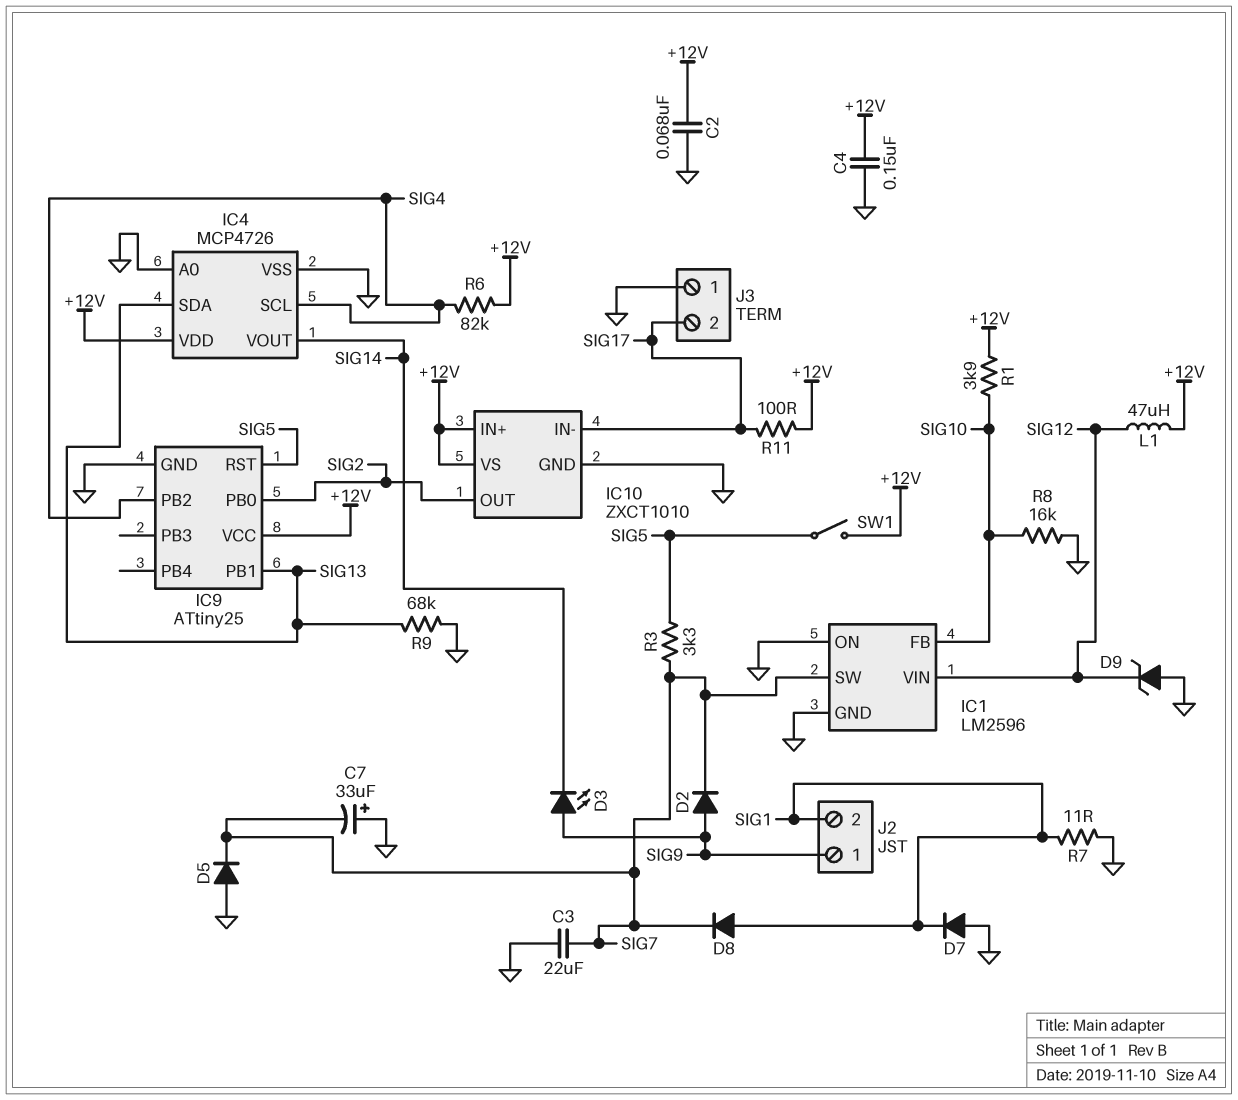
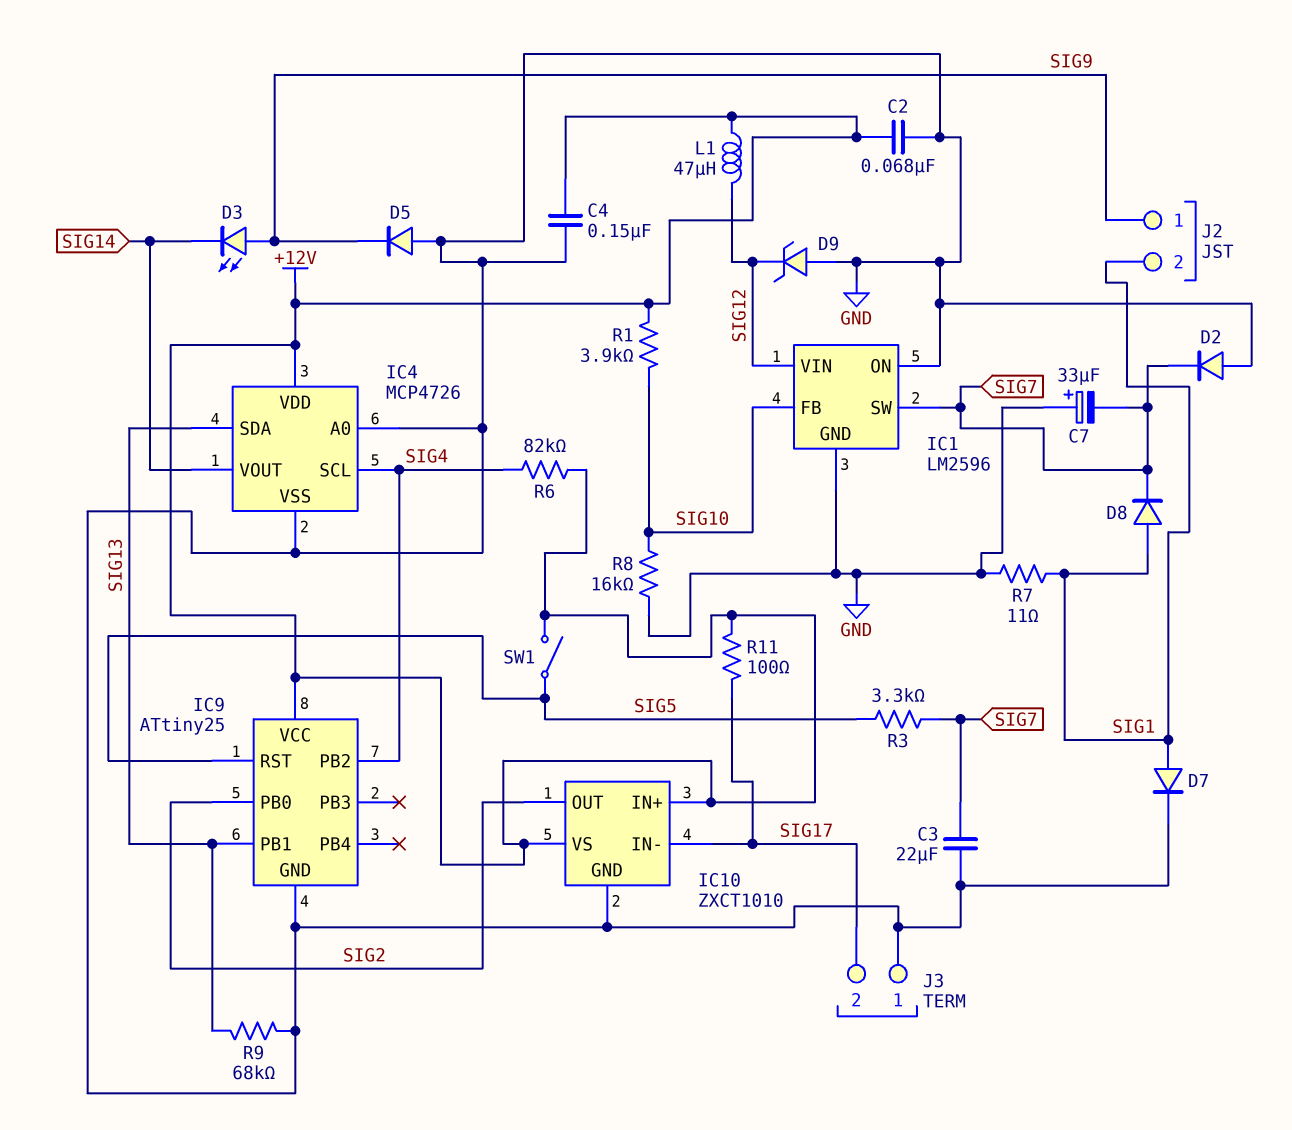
D2: diode (A SIG9, K SIG7) -> diode (A GND, K SIG7)
D5: diode (A GND, K SIG7) -> diode (A GND, K SIG9)
D7: diode (A GND, K SIG1) -> diode (A SIG1, K GND)

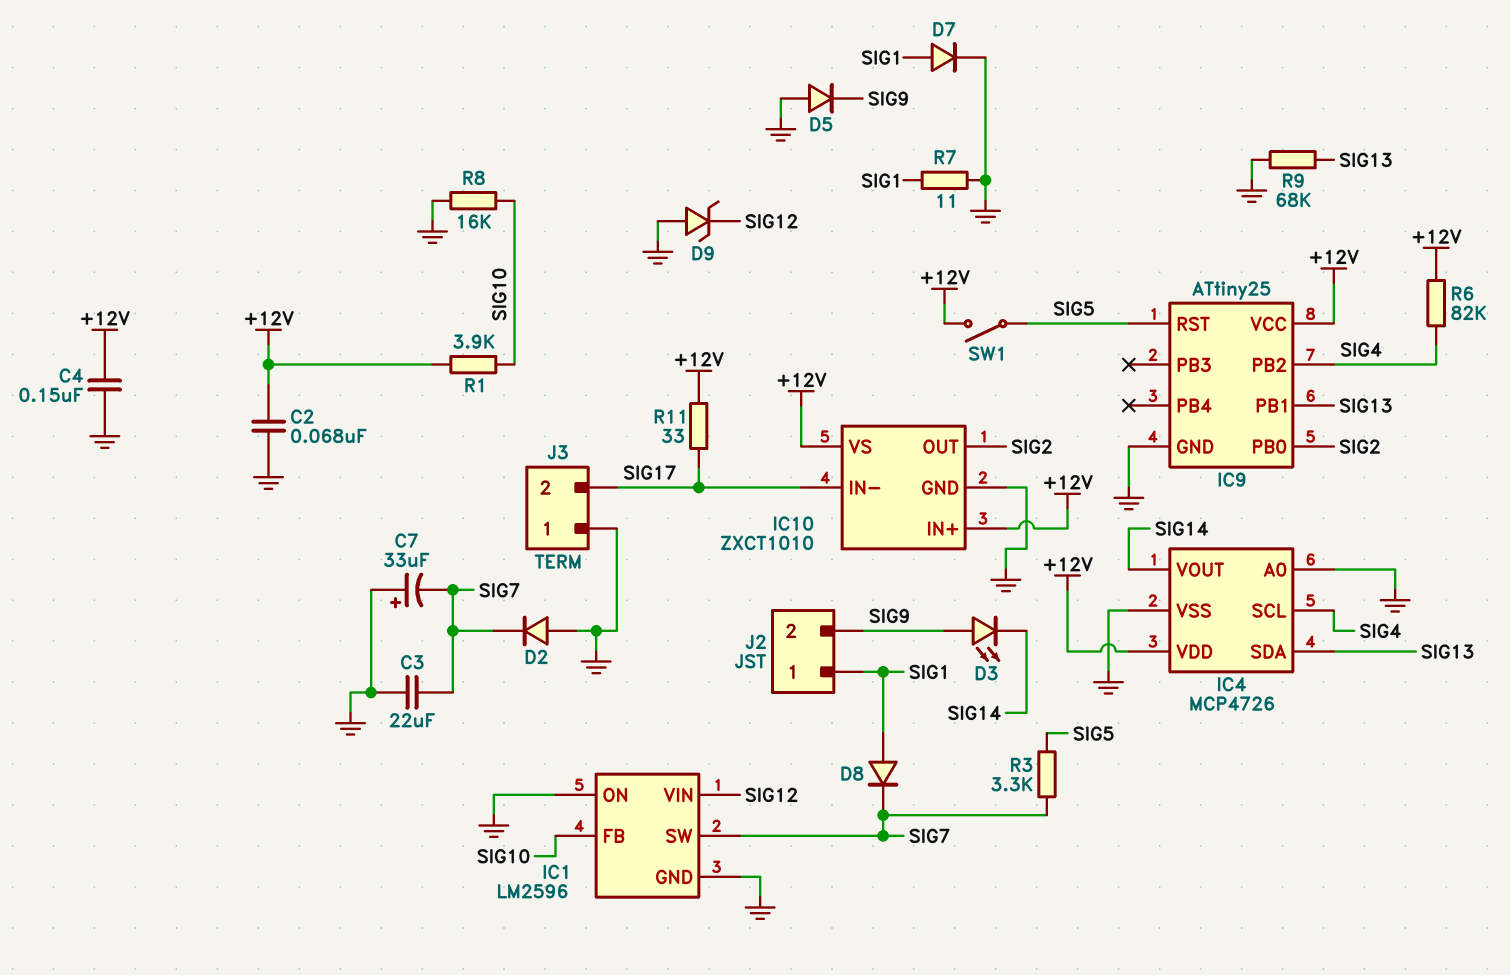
J2 pin 1: SIG9 -> SIG1
J2 pin 2: SIG1 -> SIG9
L1: 47uH (+12V, SIG12) -> none
R11: 100 (+12V, SIG17) -> 33 (+12V, SIG17)

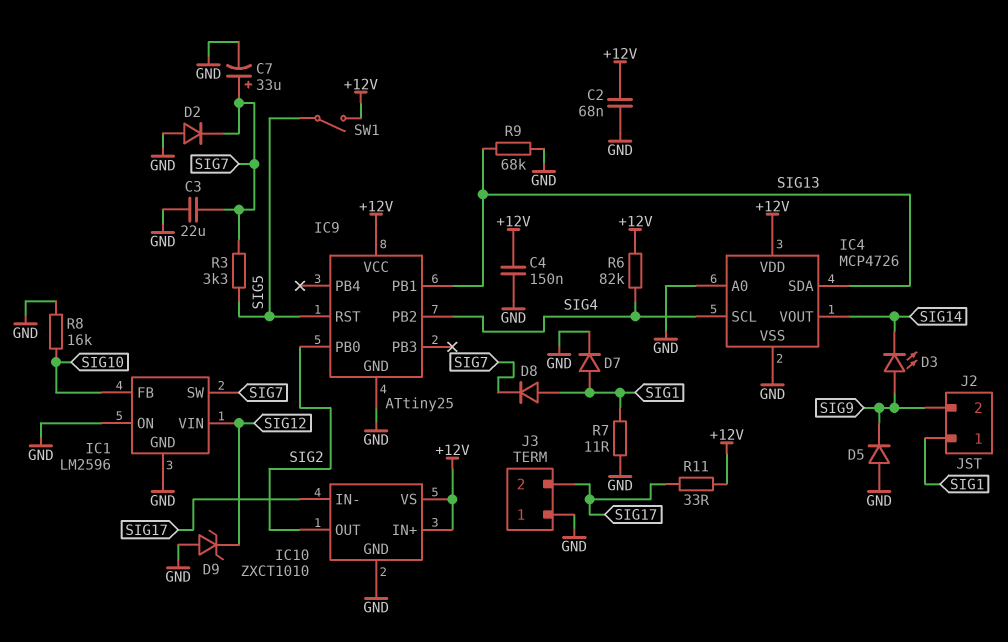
C7: 33uF (plus GND, minus SIG7) -> 33uF (plus SIG7, minus GND)
R1: 3.9k (+12V, SIG10) -> none

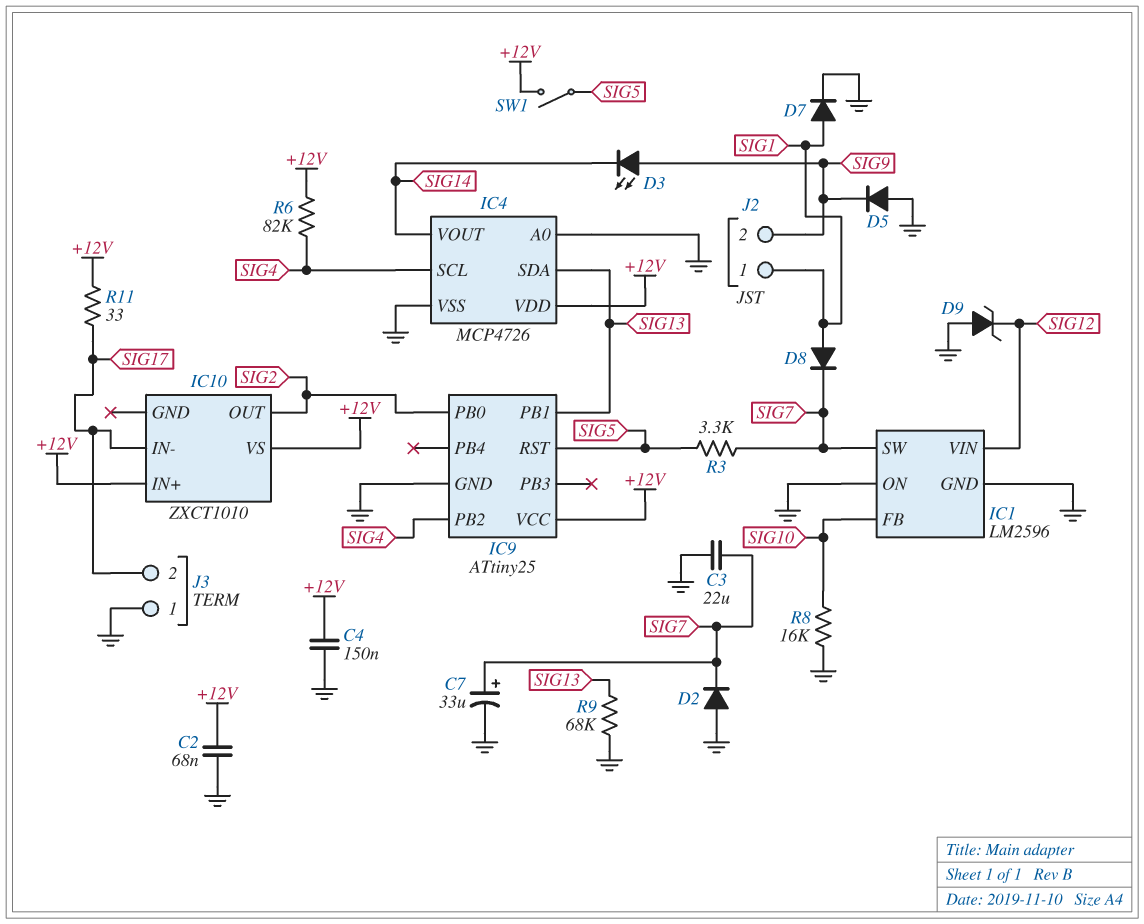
IC10 pin GND: GND -> none
R7: 11 (GND, SIG1) -> none

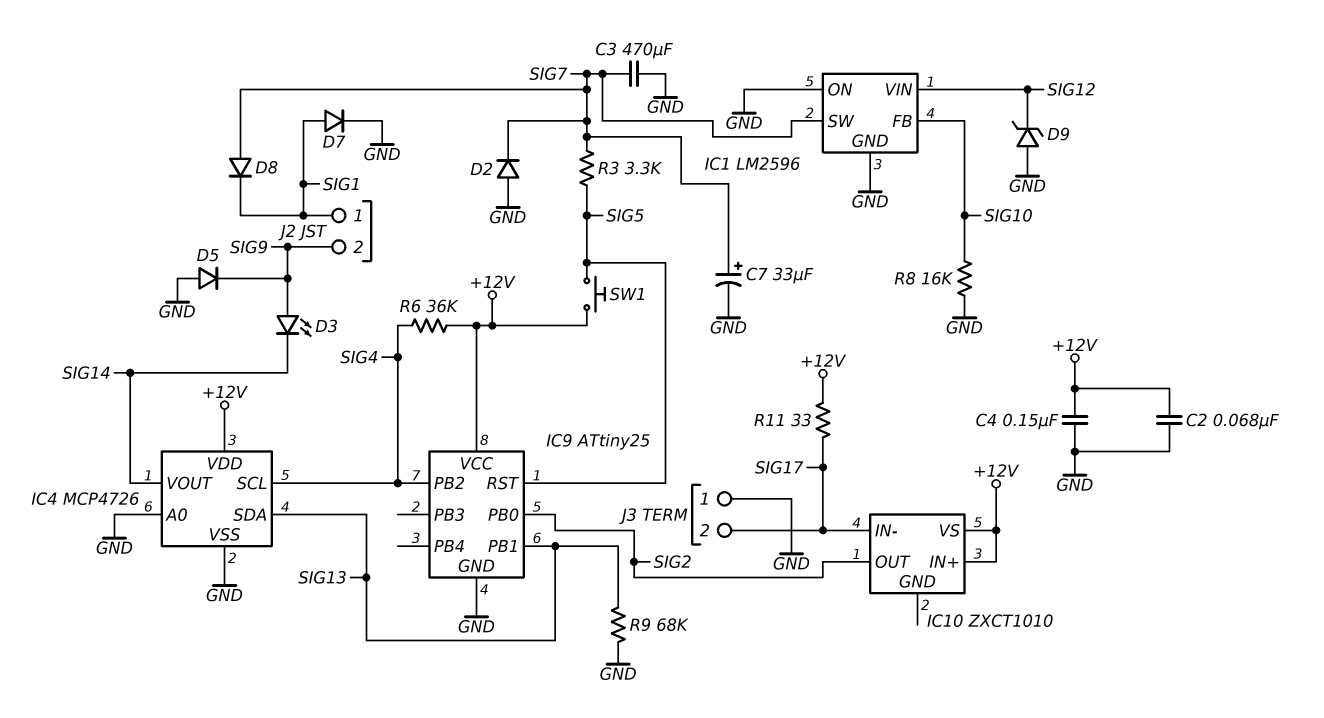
C3: 22uF (GND, SIG7) -> 470uF (GND, SIG7)
D8: diode (A SIG1, K SIG7) -> diode (A SIG7, K SIG1)
R6: 82k (+12V, SIG4) -> 36k (+12V, SIG4)
SW1: switch (+12V, SIG5) -> button (+12V, SIG5)

